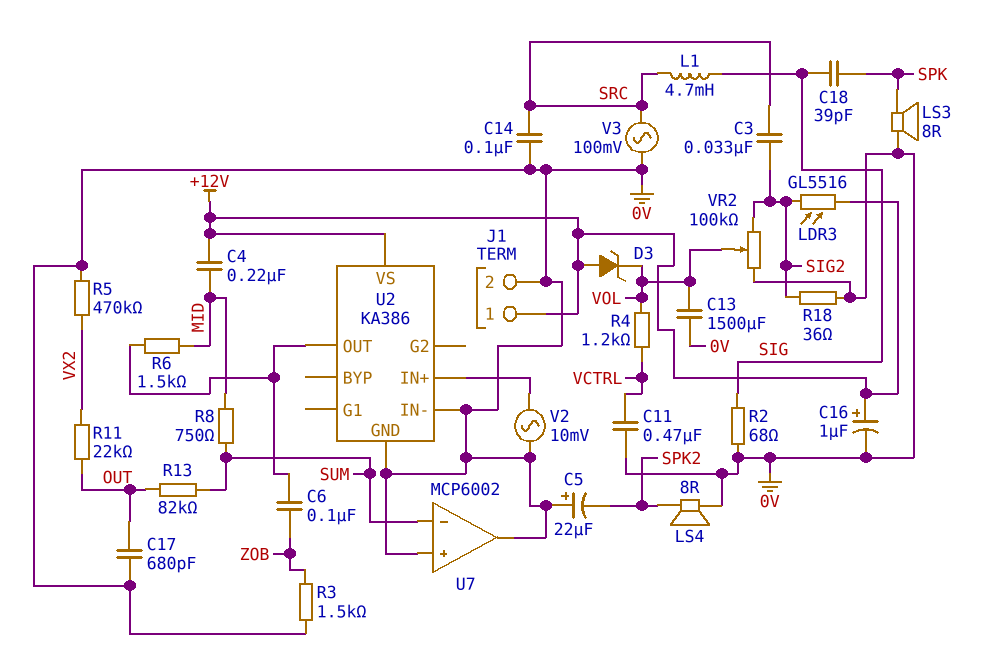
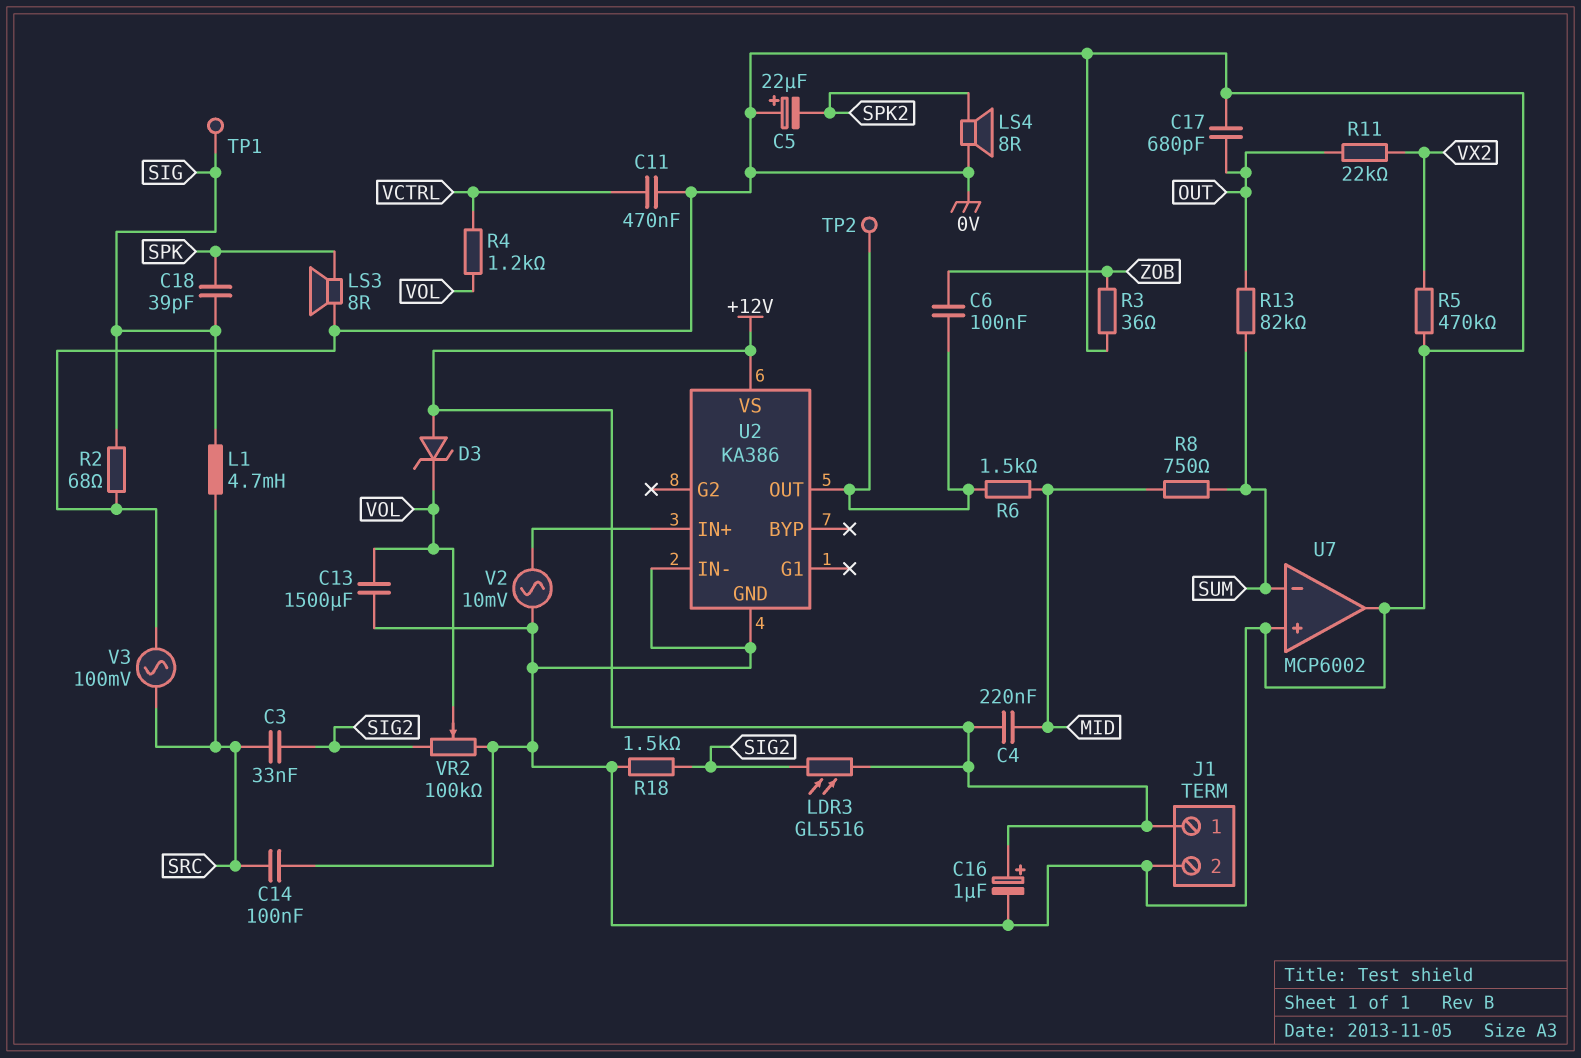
R3: 1.5k (0V, ZOB) -> 36 (0V, ZOB)
R18: 36 (0V, SIG2) -> 1.5k (0V, SIG2)
TP1: none -> test point (SIG)
TP2: none -> test point (U2/OUT)

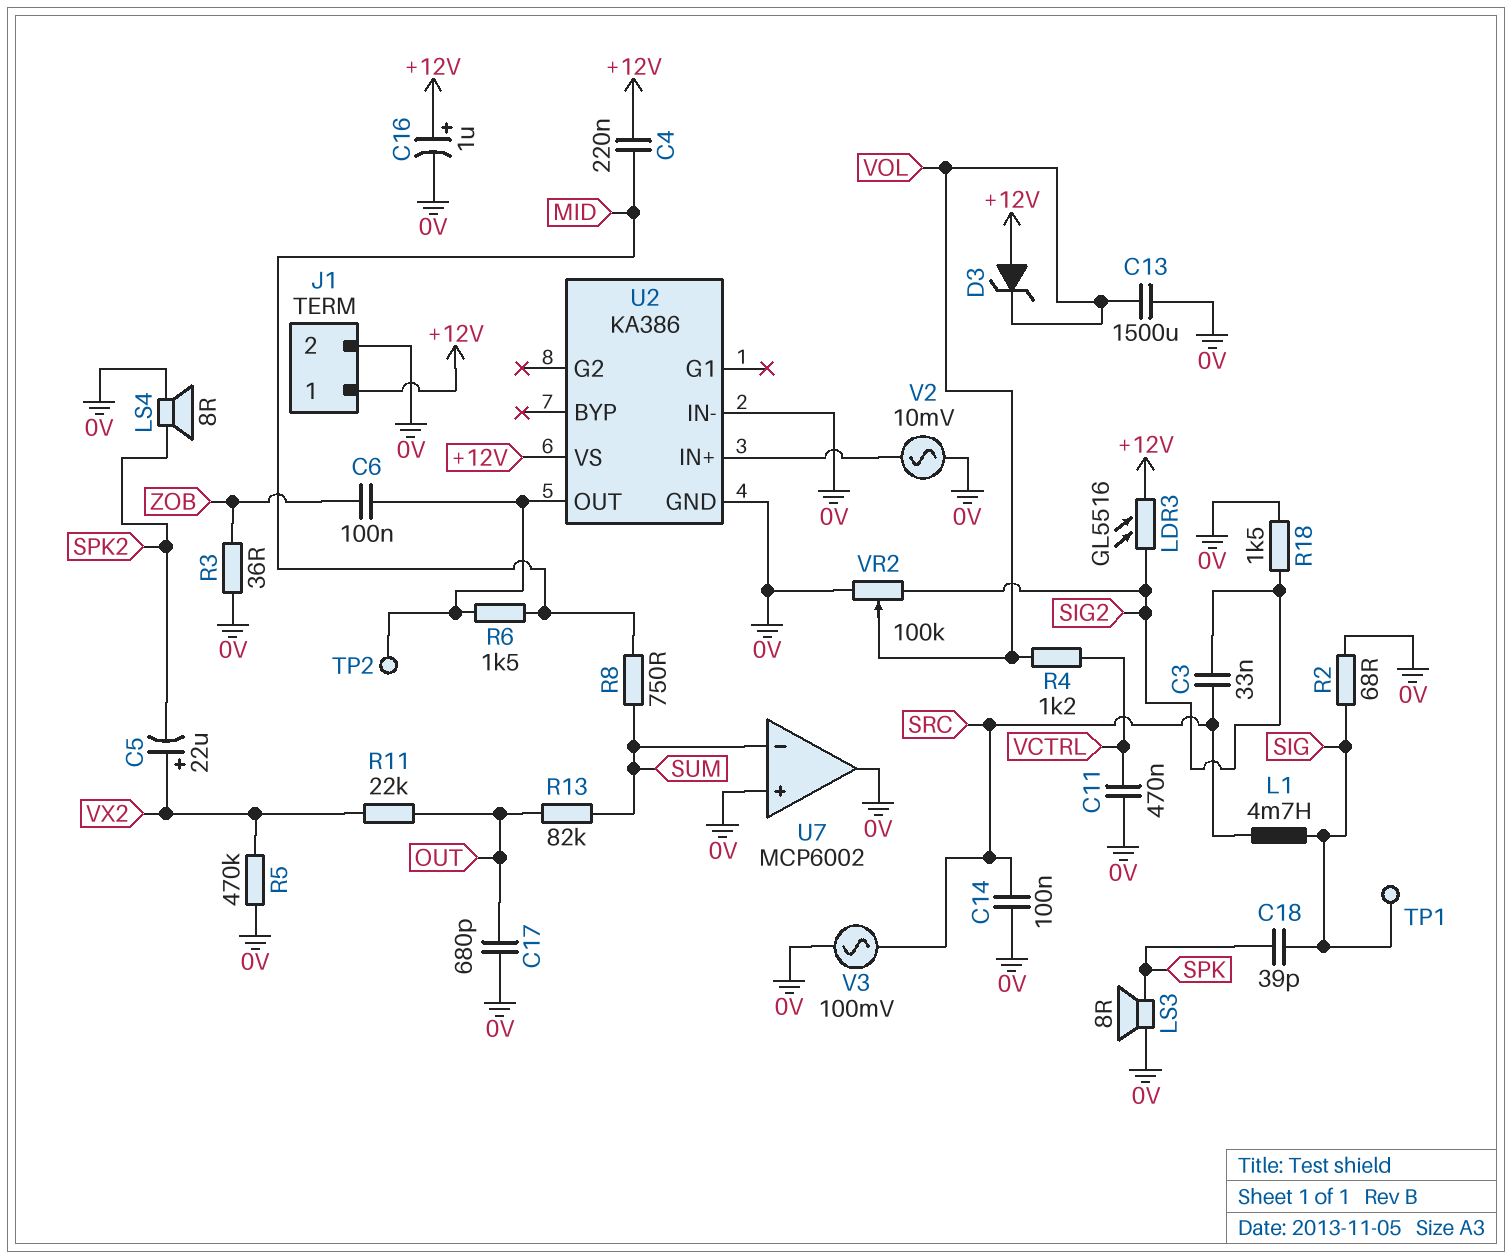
C5: 22uF (plus 0V, minus SPK2) -> 22uF (plus VX2, minus SPK2)

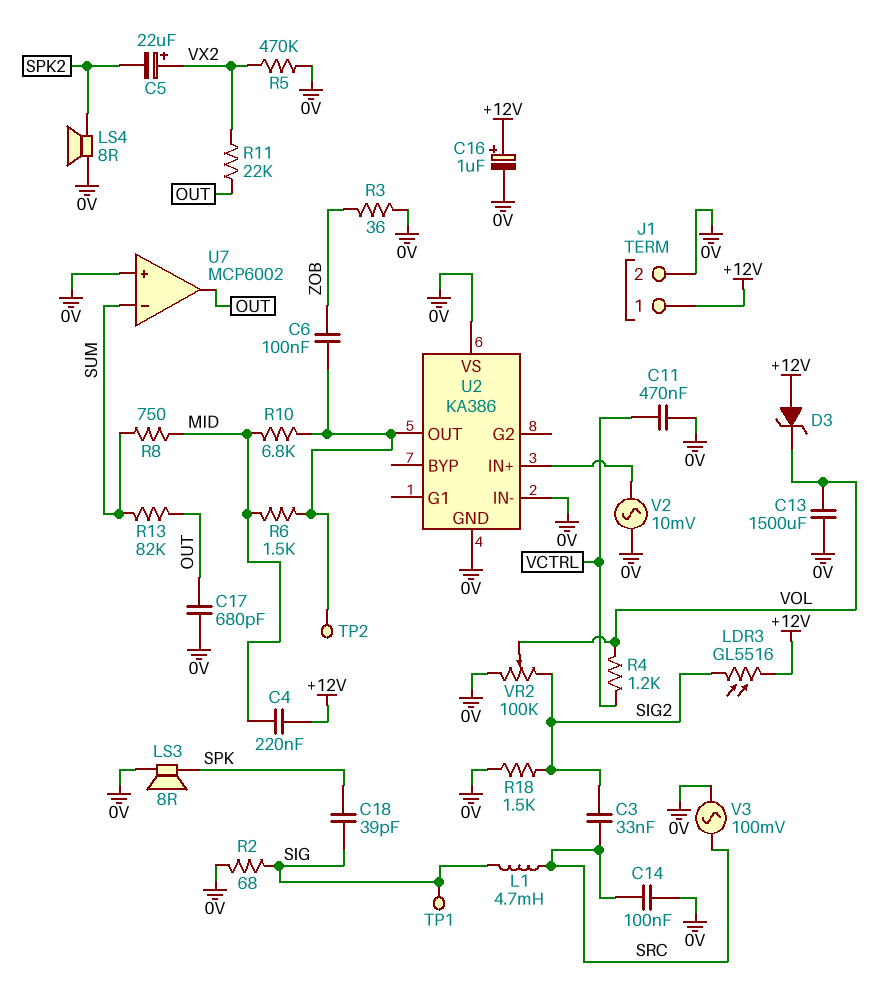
R10: none -> 6.8k (MID, U2/OUT)
U2 pin VS: +12V -> 0V
U7 pin out: 0V -> OUT

